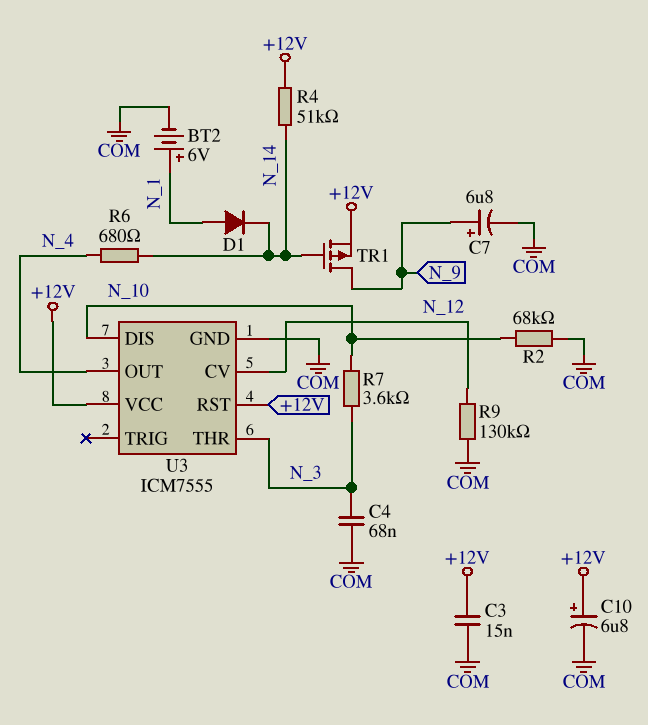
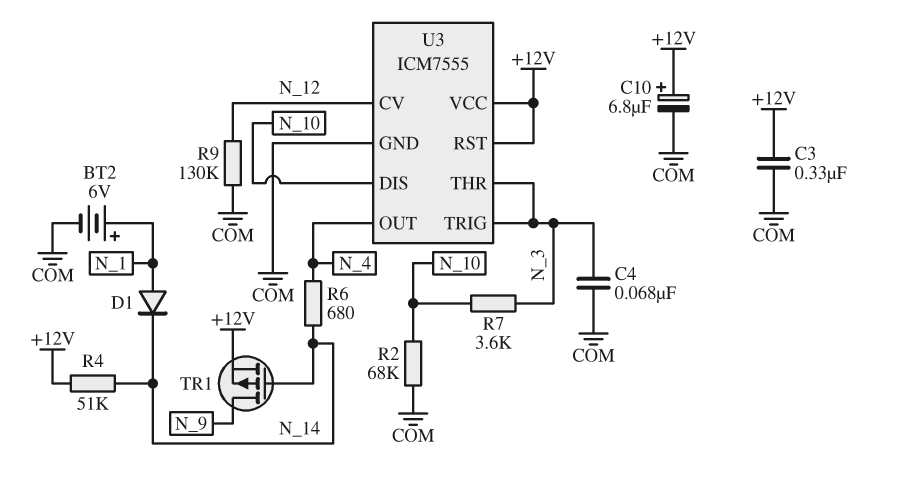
C3: 15nF (+12V, COM) -> 330nF (+12V, COM)
C7: 6.8uF (plus N_9, minus COM) -> none
U3 pin TRIG: none -> N_3

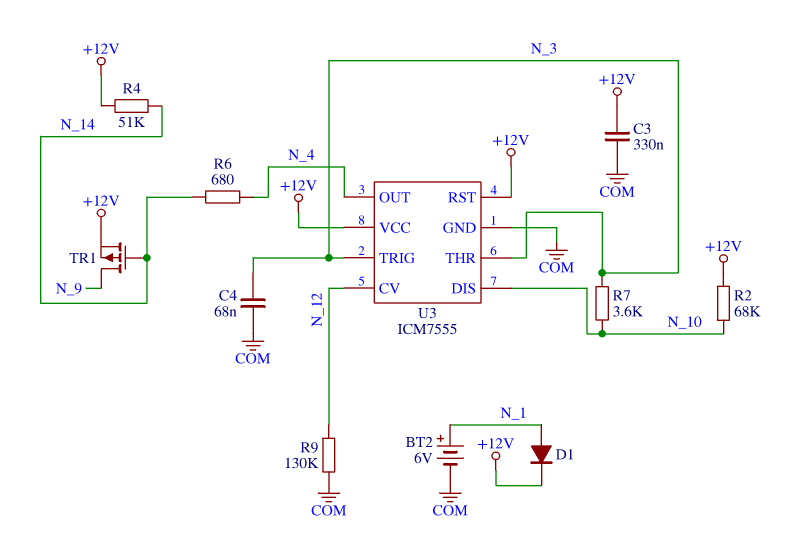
C10: 6.8uF (plus +12V, minus COM) -> none
D1: diode (A N_1, K N_14) -> diode (A N_1, K +12V)
R2: 68k (COM, N_10) -> 68k (+12V, N_10)

